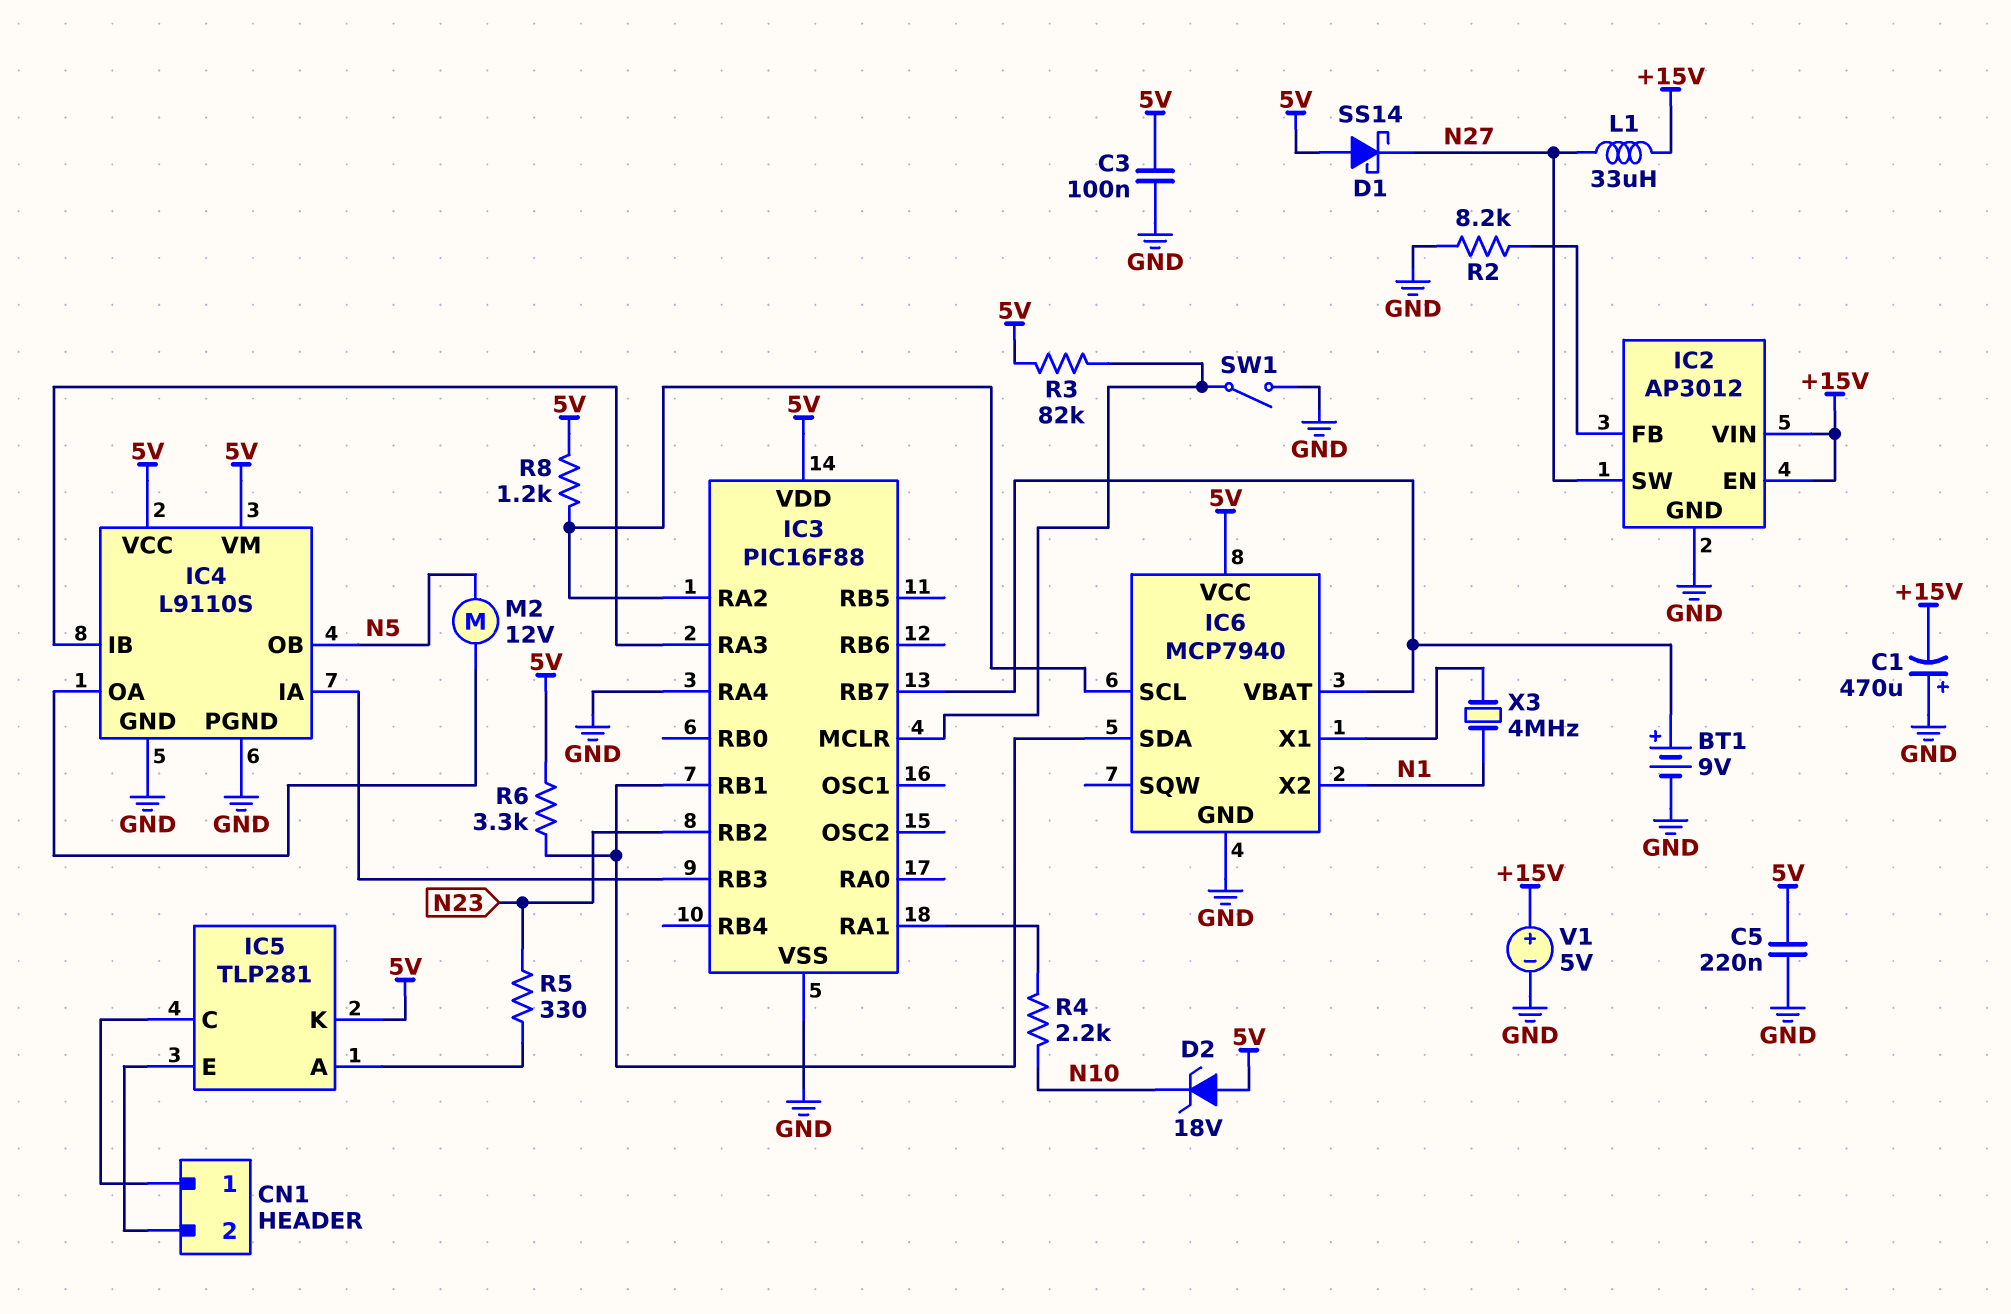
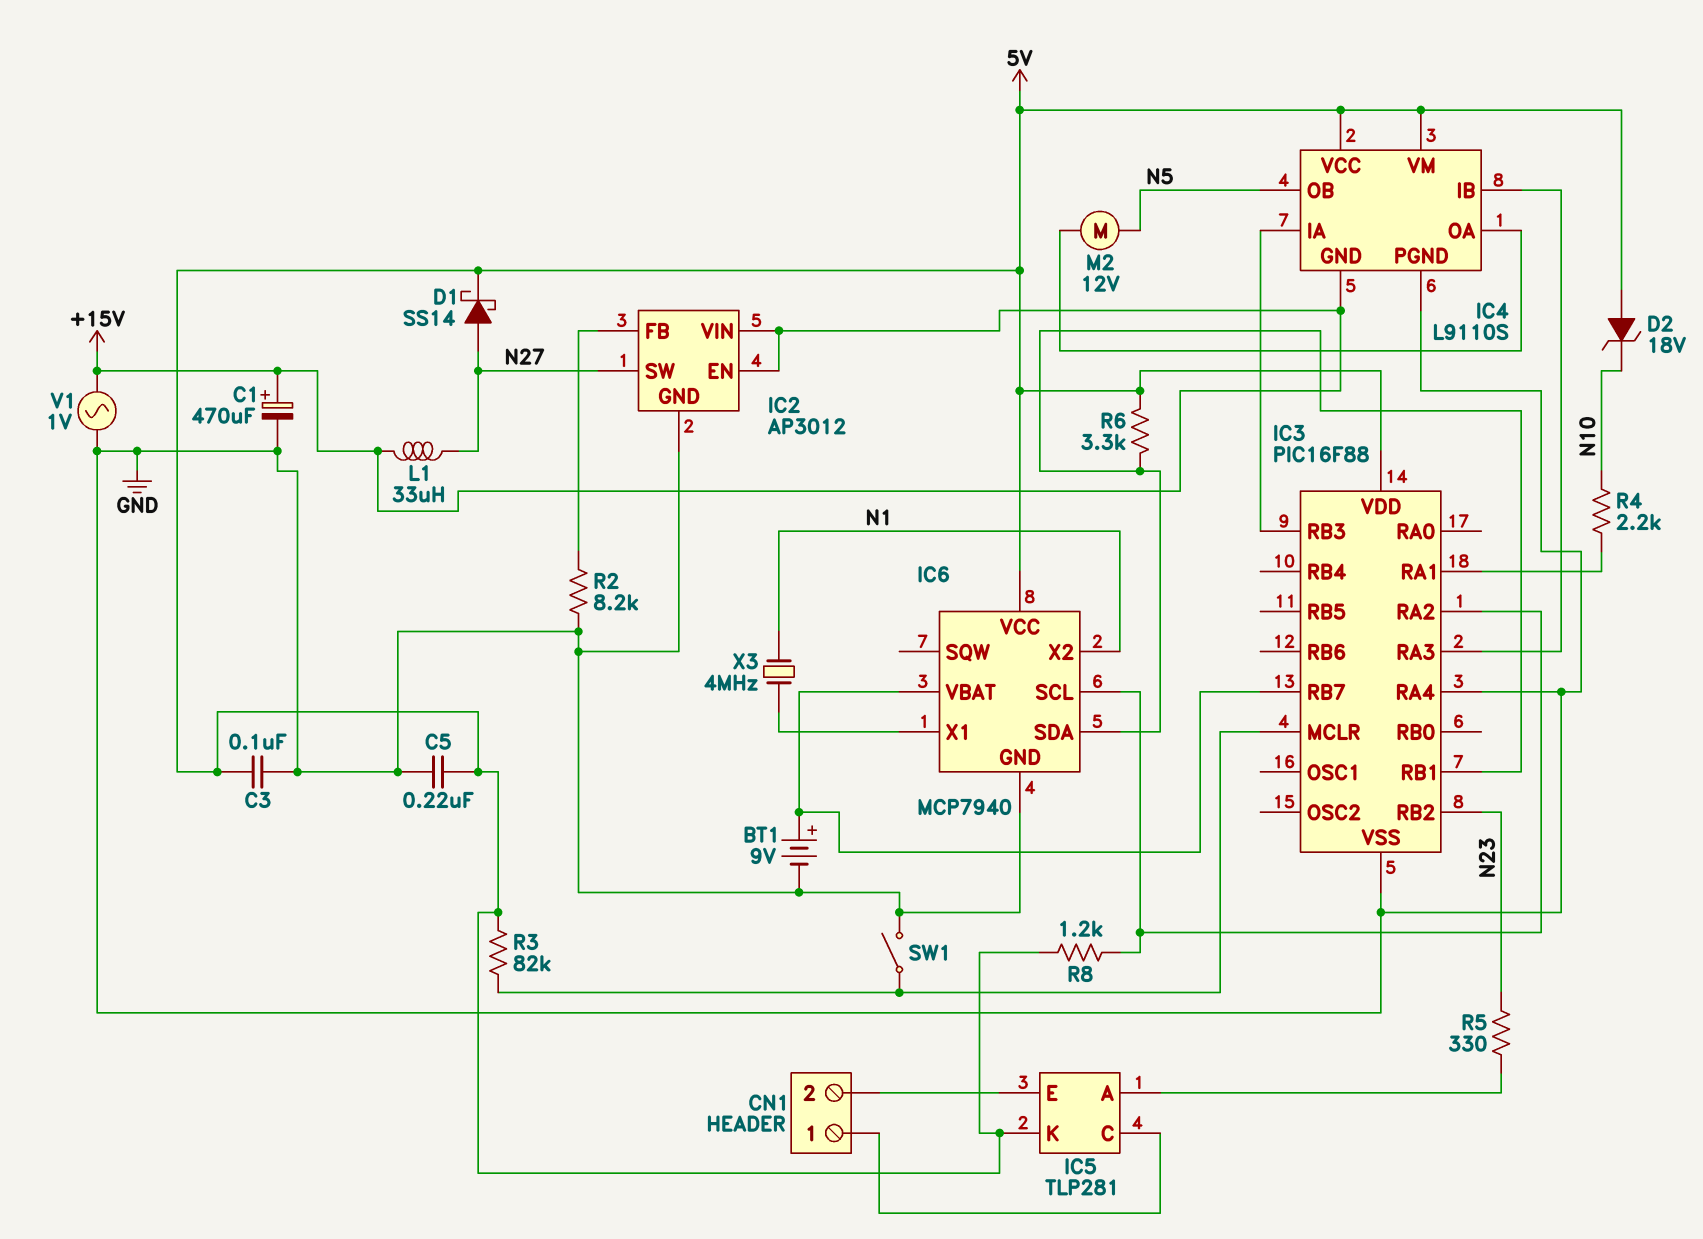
C1: 470uF (plus GND, minus +15V) -> 470uF (plus +15V, minus GND)
D1: schottky SS14 (A 5V, K N27) -> schottky SS14 (A N27, K 5V)
IC4 pin GND: GND -> +15V
V1: 5V (plus +15V, minus GND) -> AC 1V (+15V, GND)

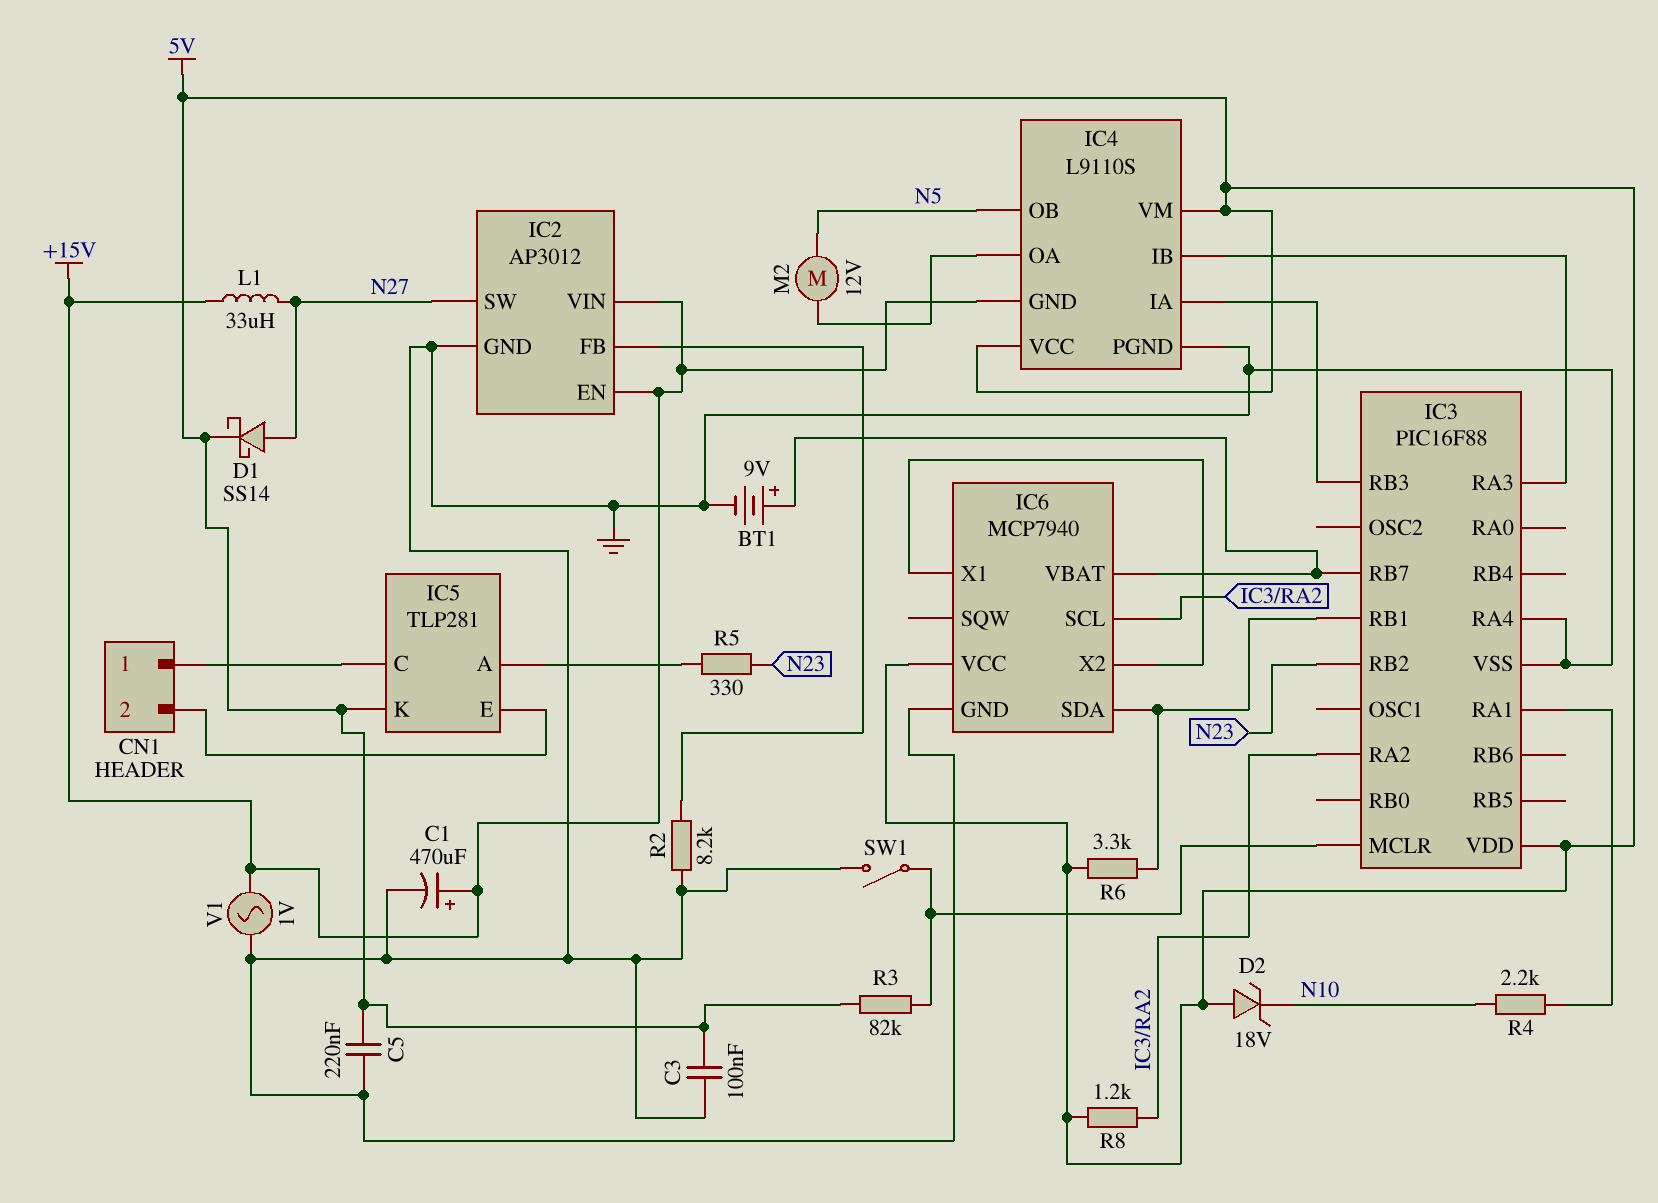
IC6 pin X2: N1 -> IC6/X1
X3: 4MHz (IC6/X1, N1) -> none

